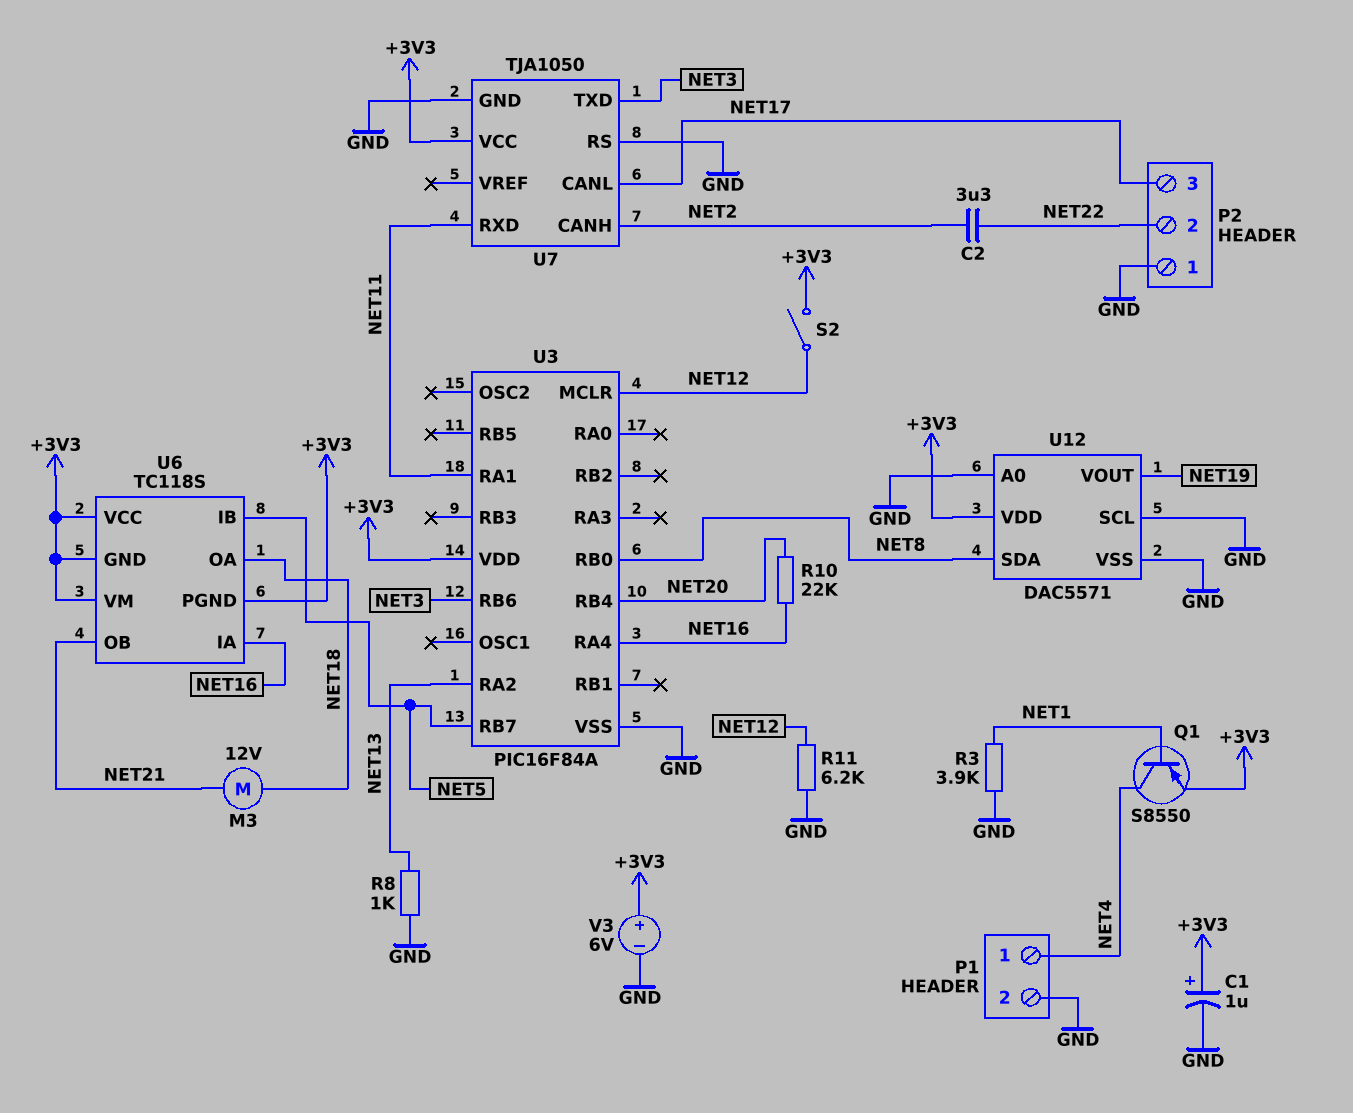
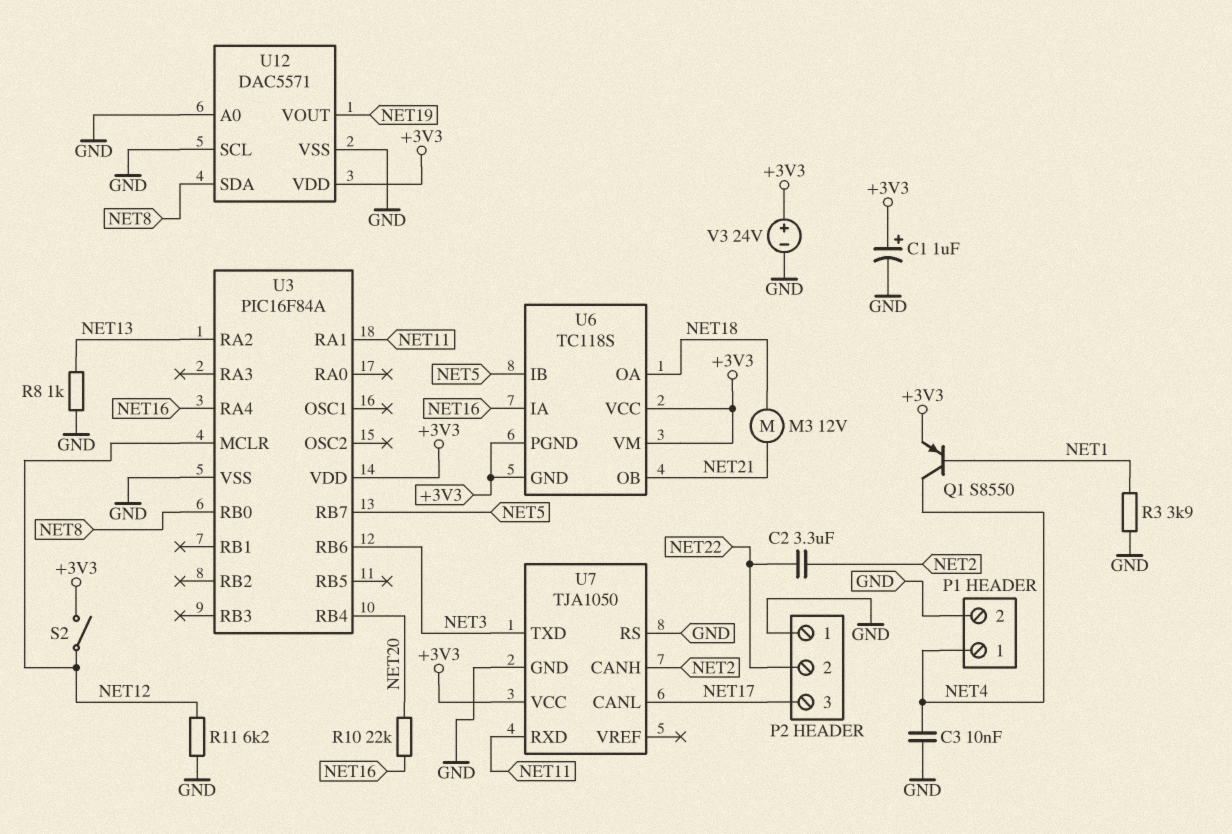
C3: none -> 10nF (GND, NET4)
V3: 6V (plus +3V3, minus GND) -> 24V (plus +3V3, minus GND)

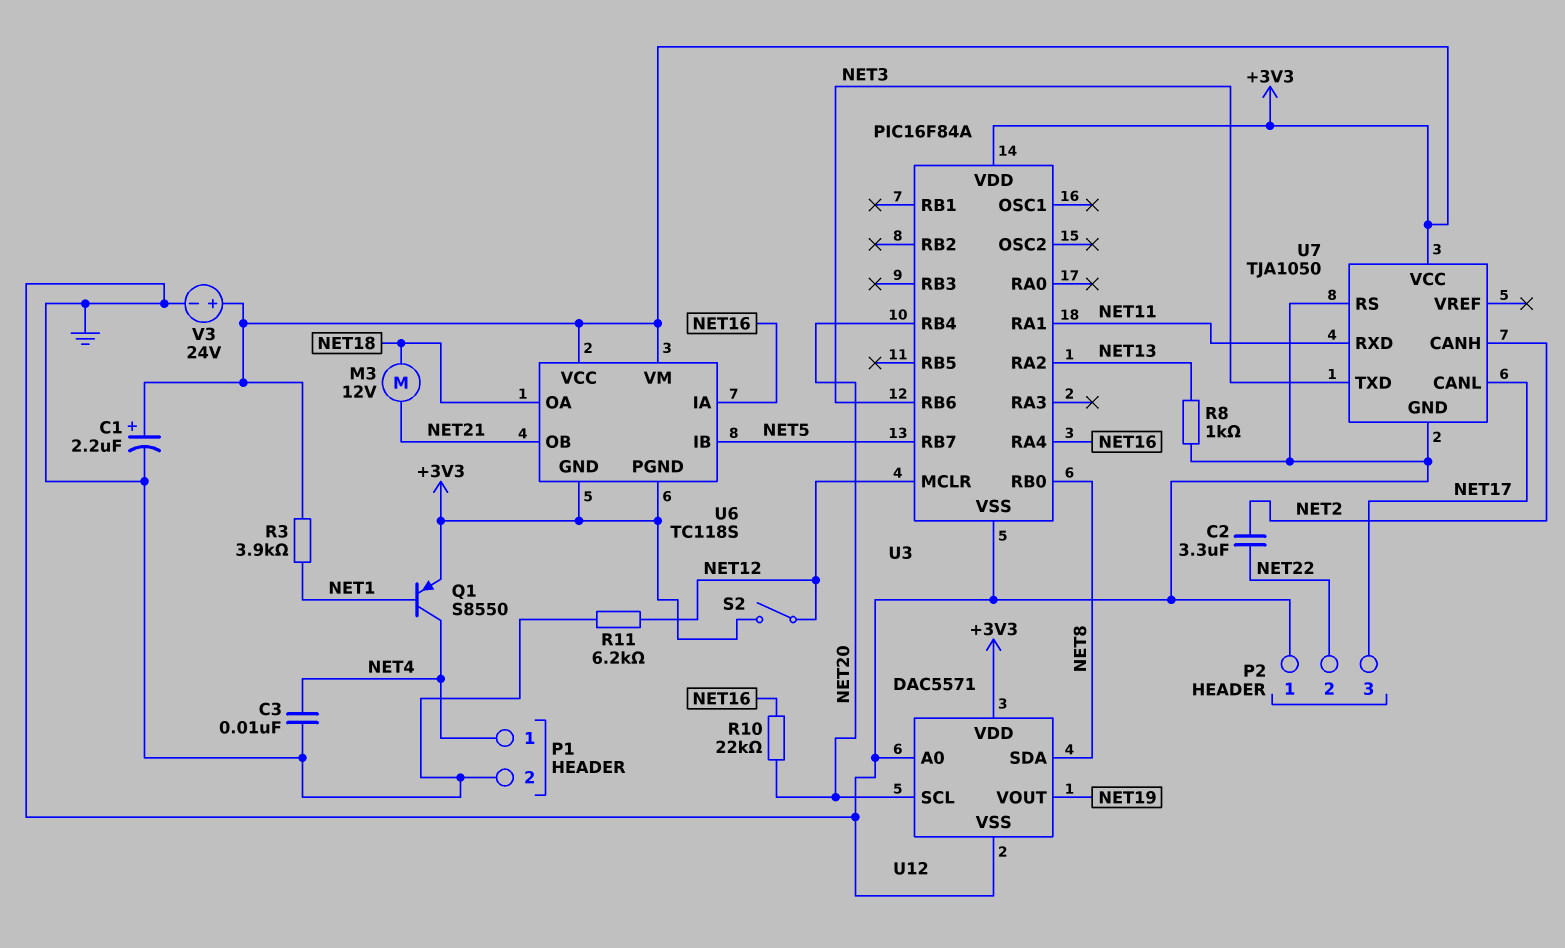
C1: 1uF (plus +3V3, minus GND) -> 2.2uF (plus +3V3, minus GND)
R3: 3.9k (GND, NET1) -> 3.9k (+3V3, NET1)
U12 pin SCL: GND -> NET20

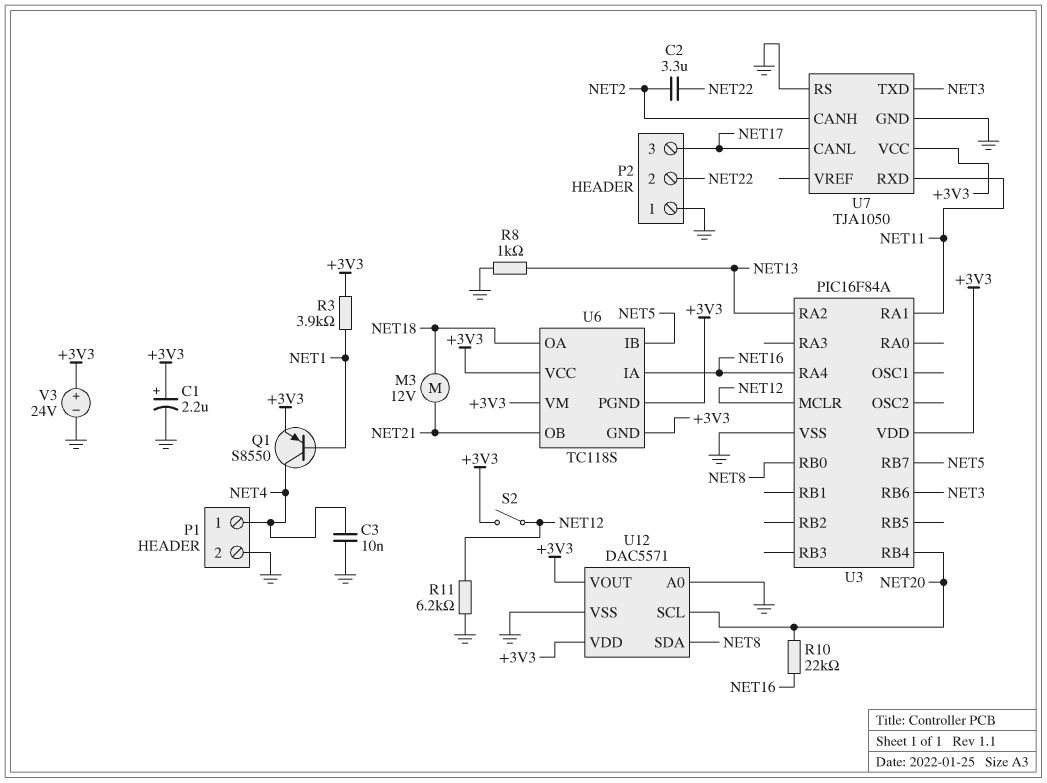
U12 pin VOUT: NET19 -> +3V3

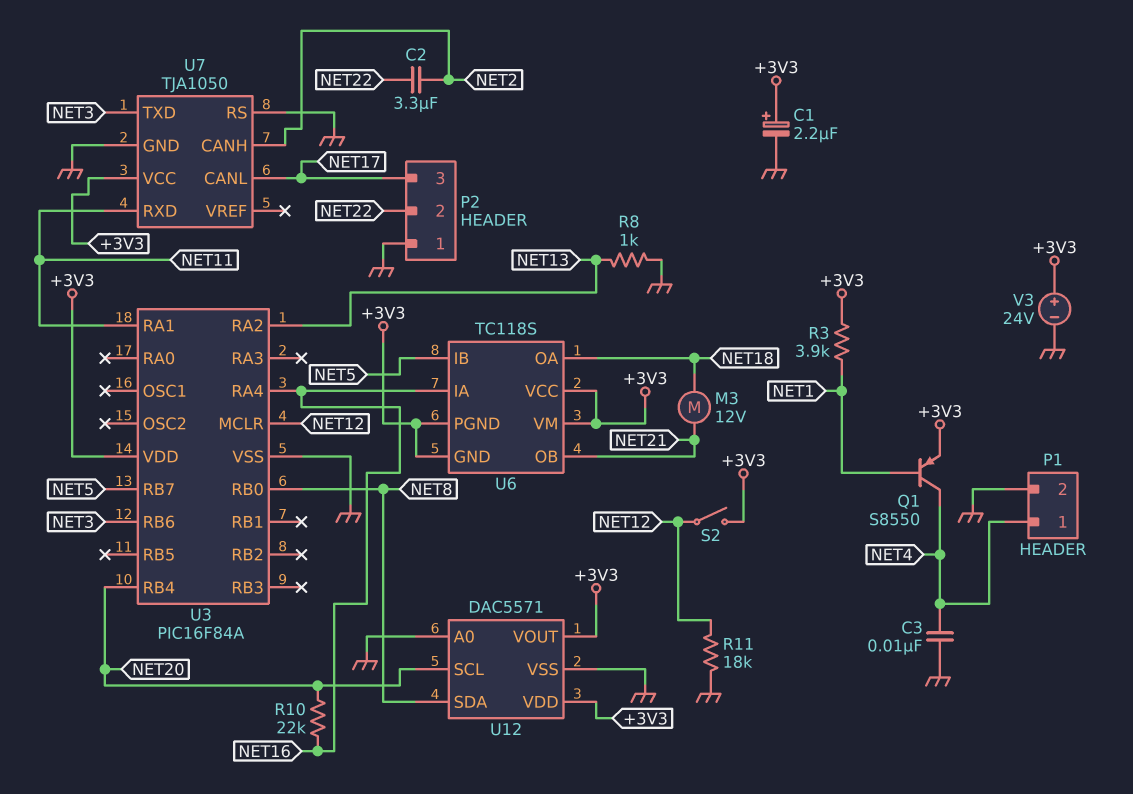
R11: 6.2k (GND, NET12) -> 18k (GND, NET12)

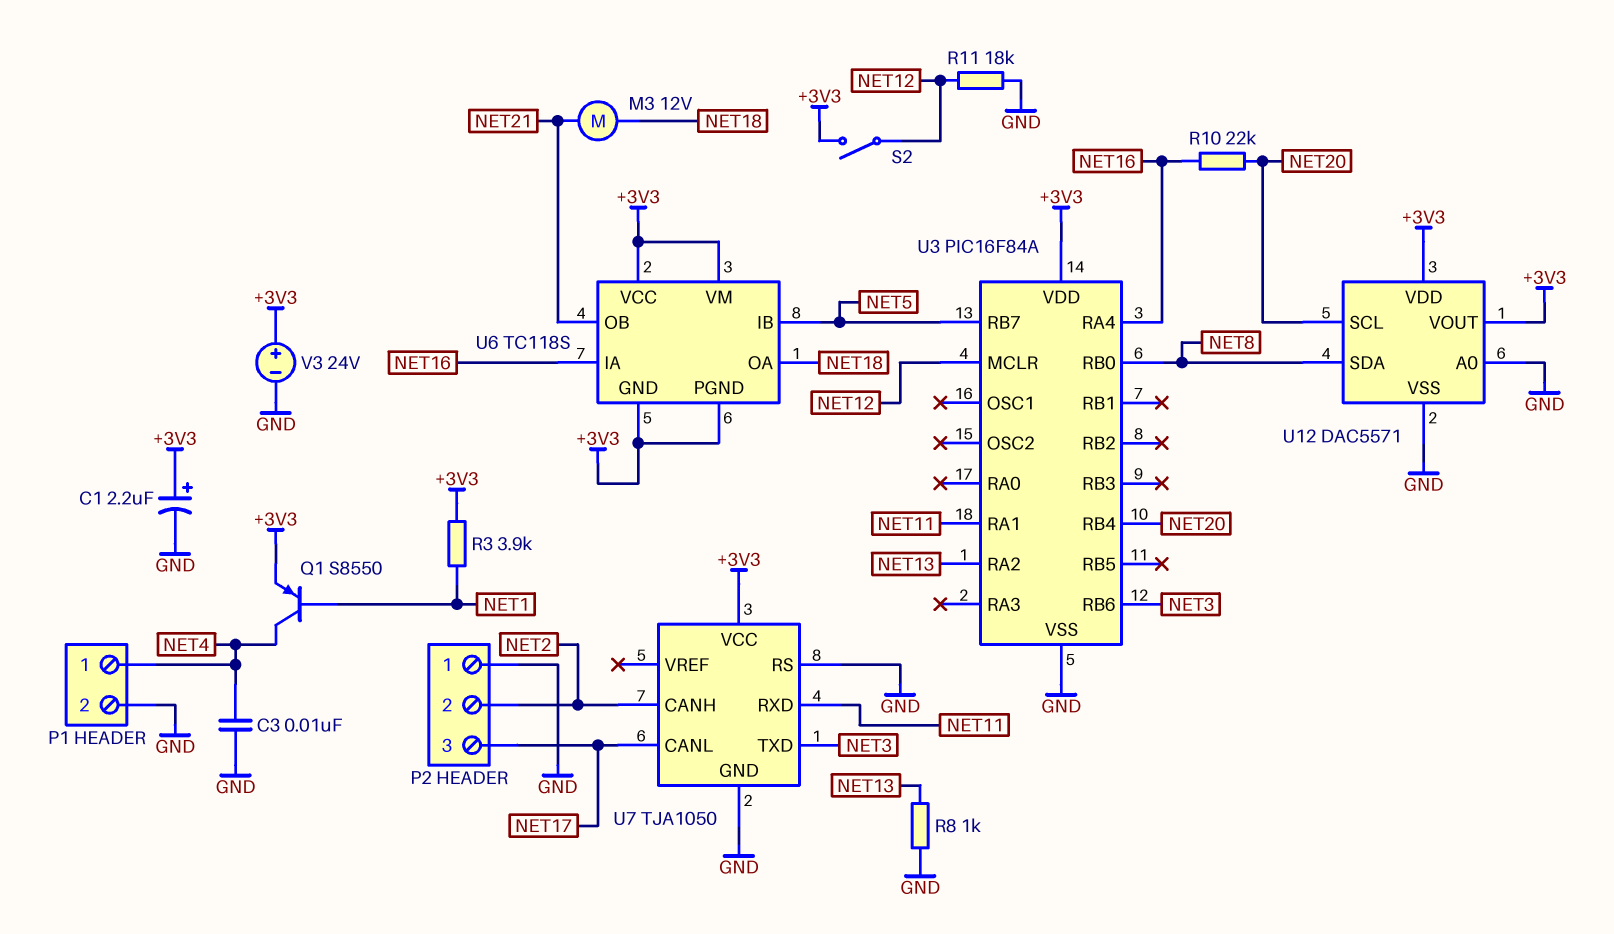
C2: 3.3uF (NET2, NET22) -> none
P2 pin 2: NET22 -> NET2

